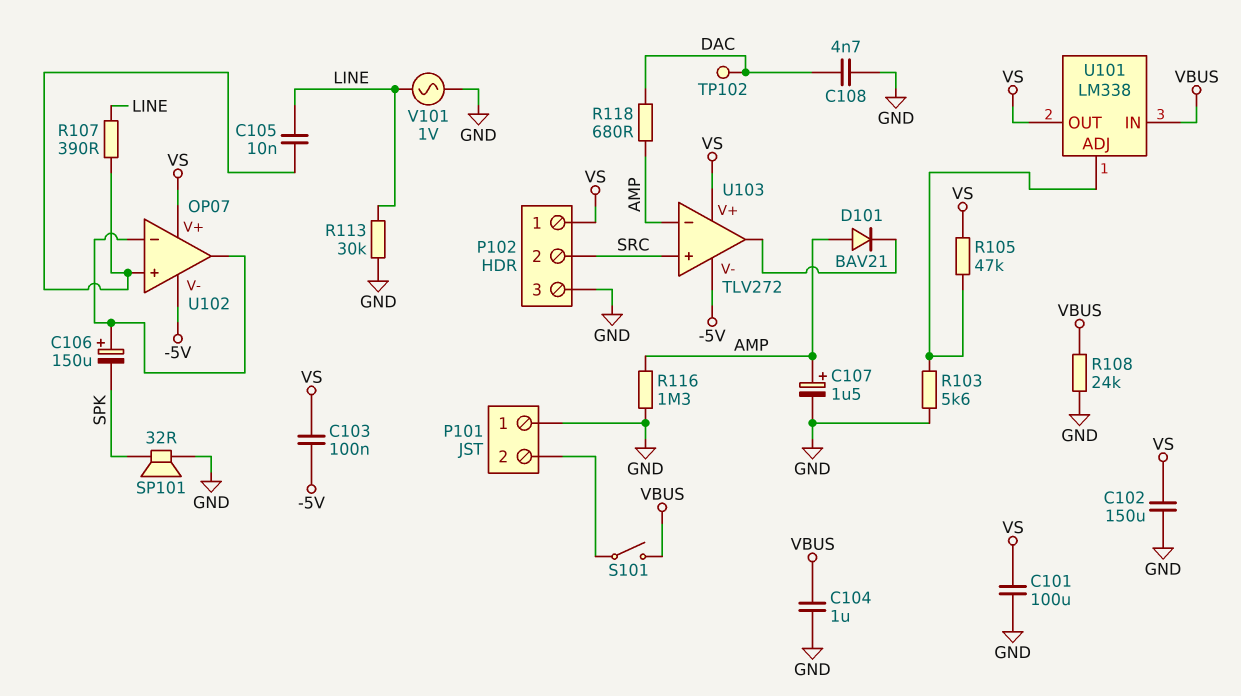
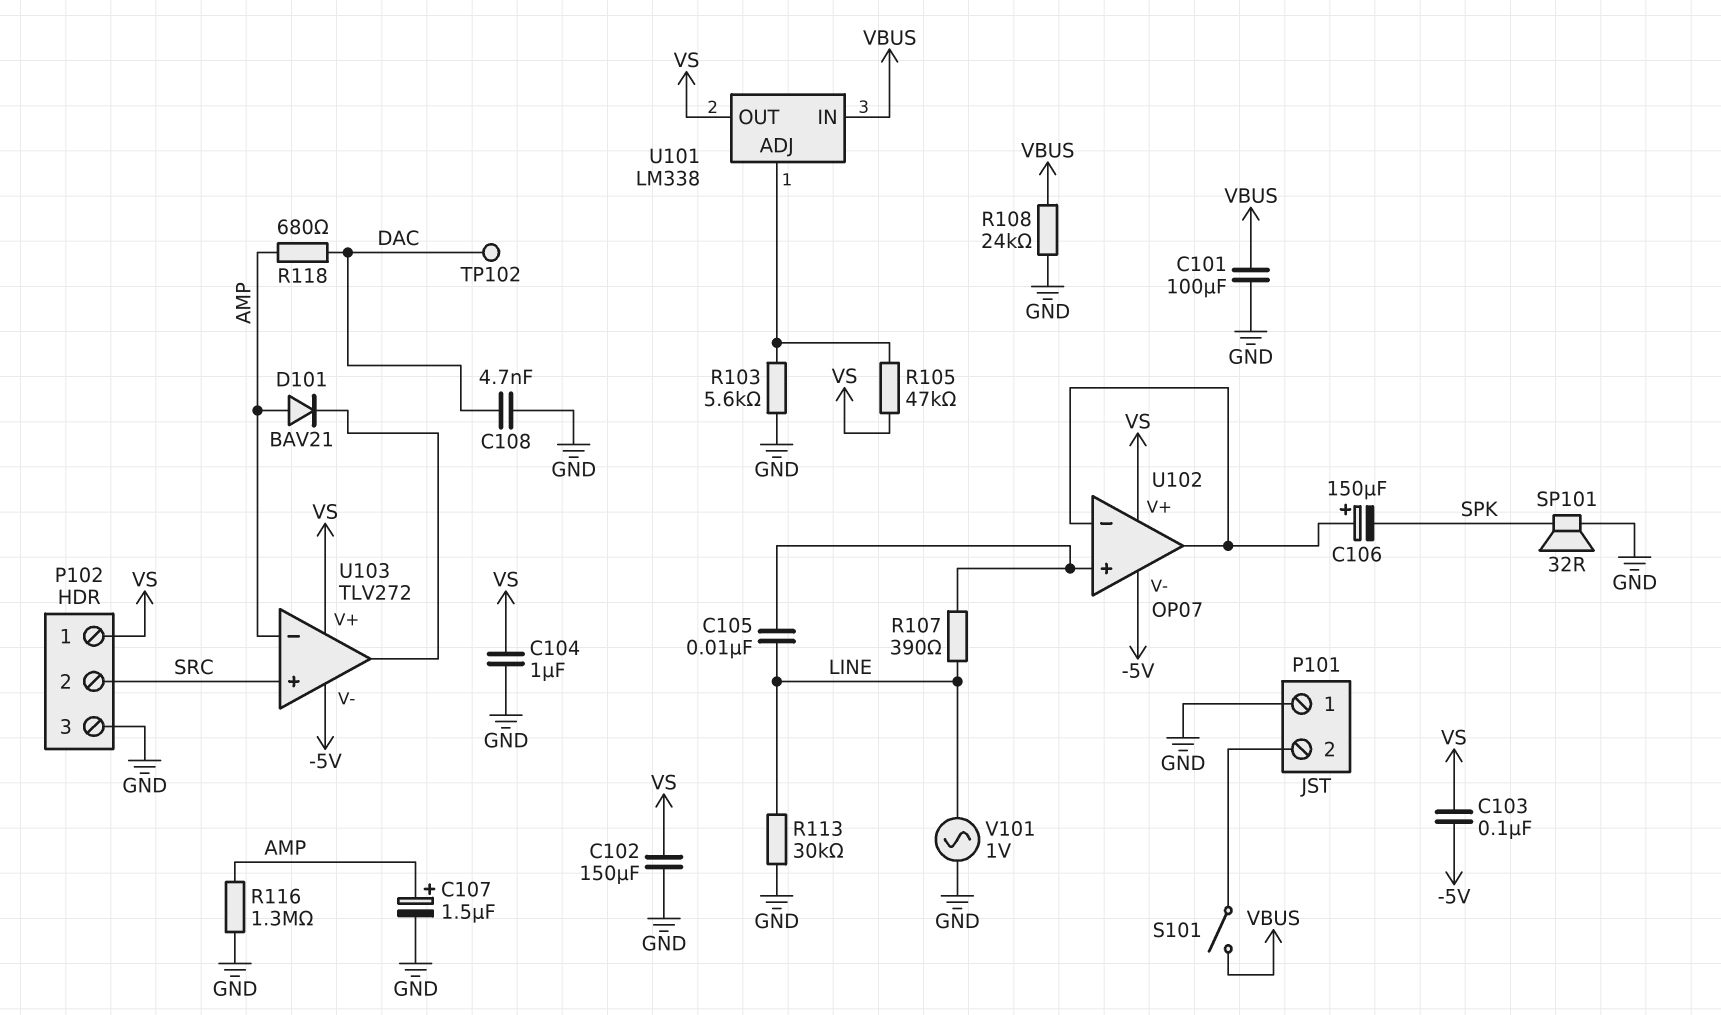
C101: 100uF (GND, VS) -> 100uF (GND, VBUS)
C104: 1uF (GND, VBUS) -> 1uF (GND, VS)

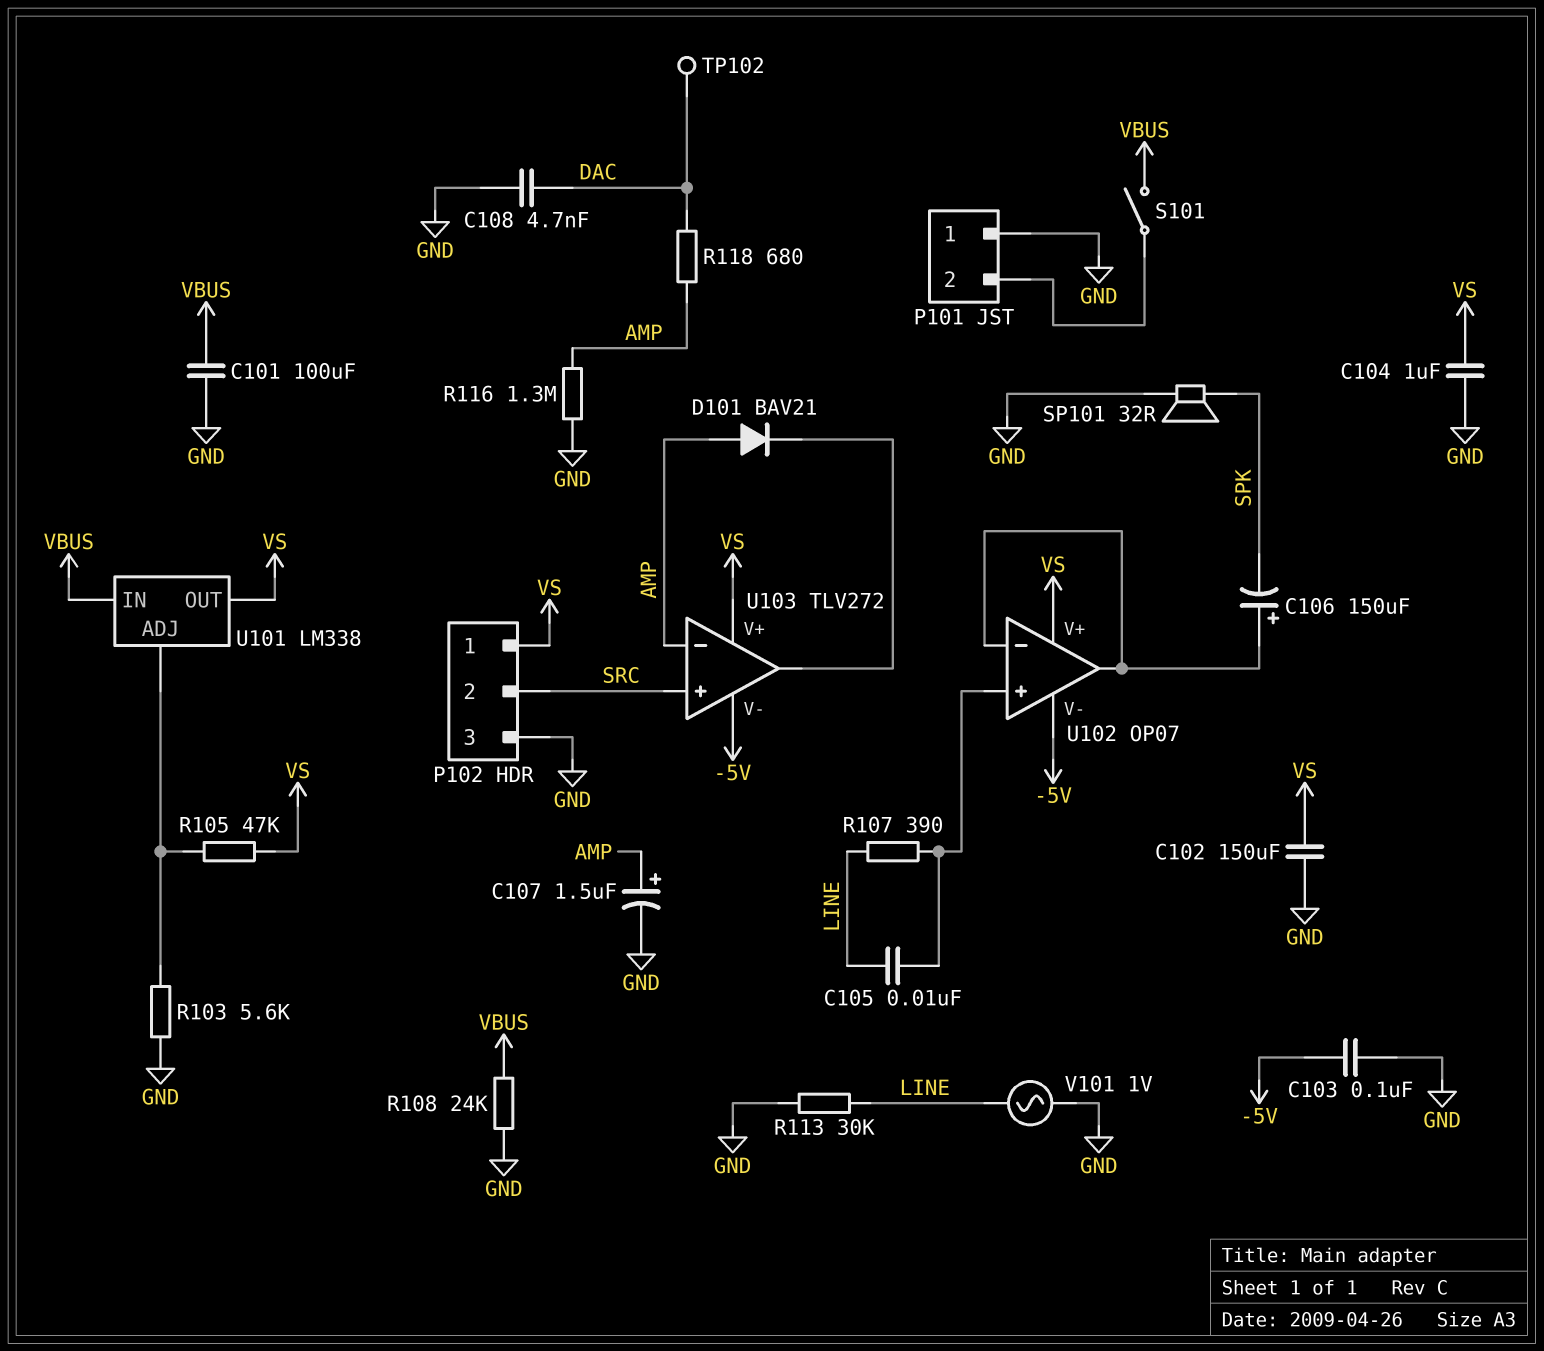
C103: 100nF (-5V, VS) -> 100nF (-5V, GND)

